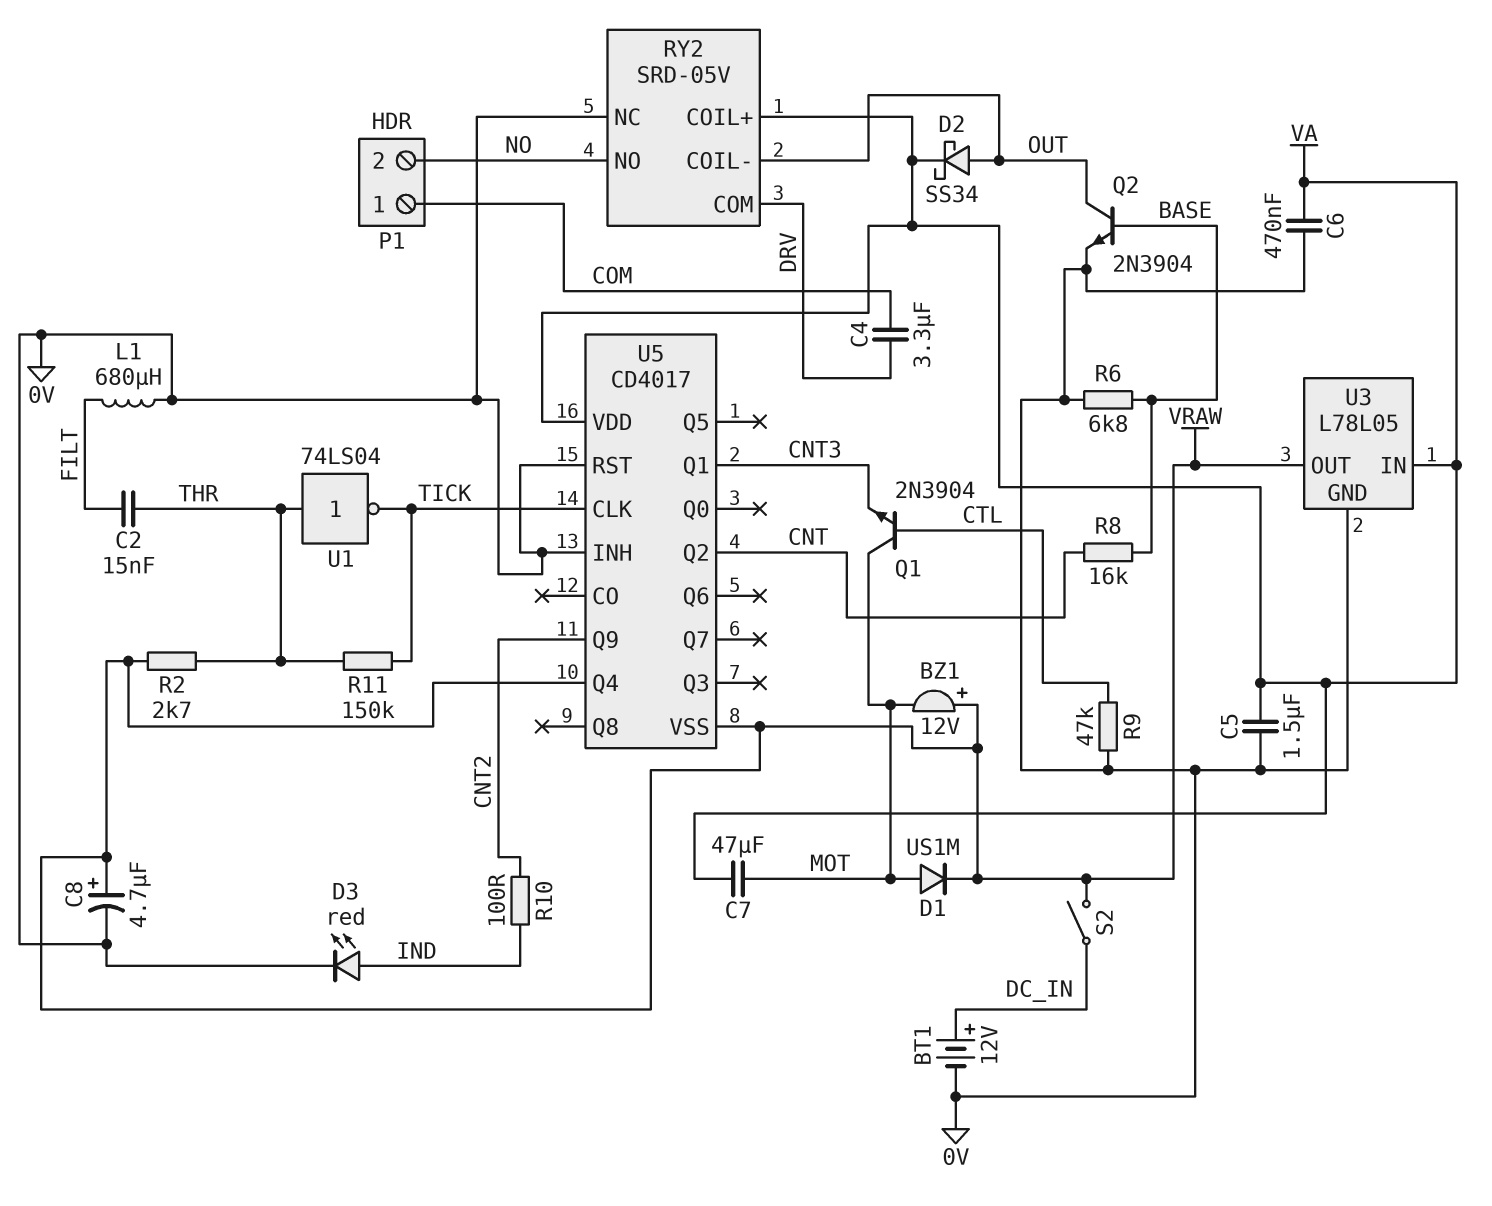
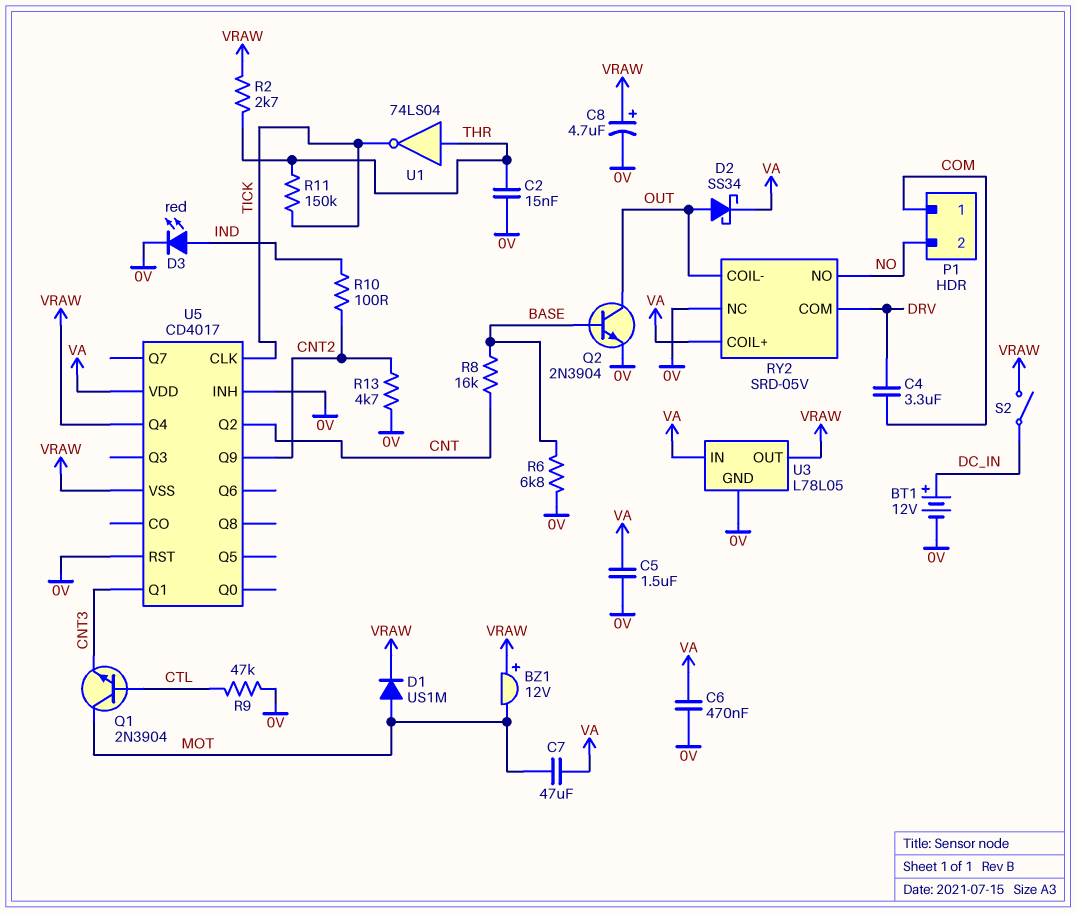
C2: 15nF (FILT, THR) -> 15nF (0V, THR)
L1: 680uH (0V, FILT) -> none
R13: none -> 4.7k (0V, CNT2)

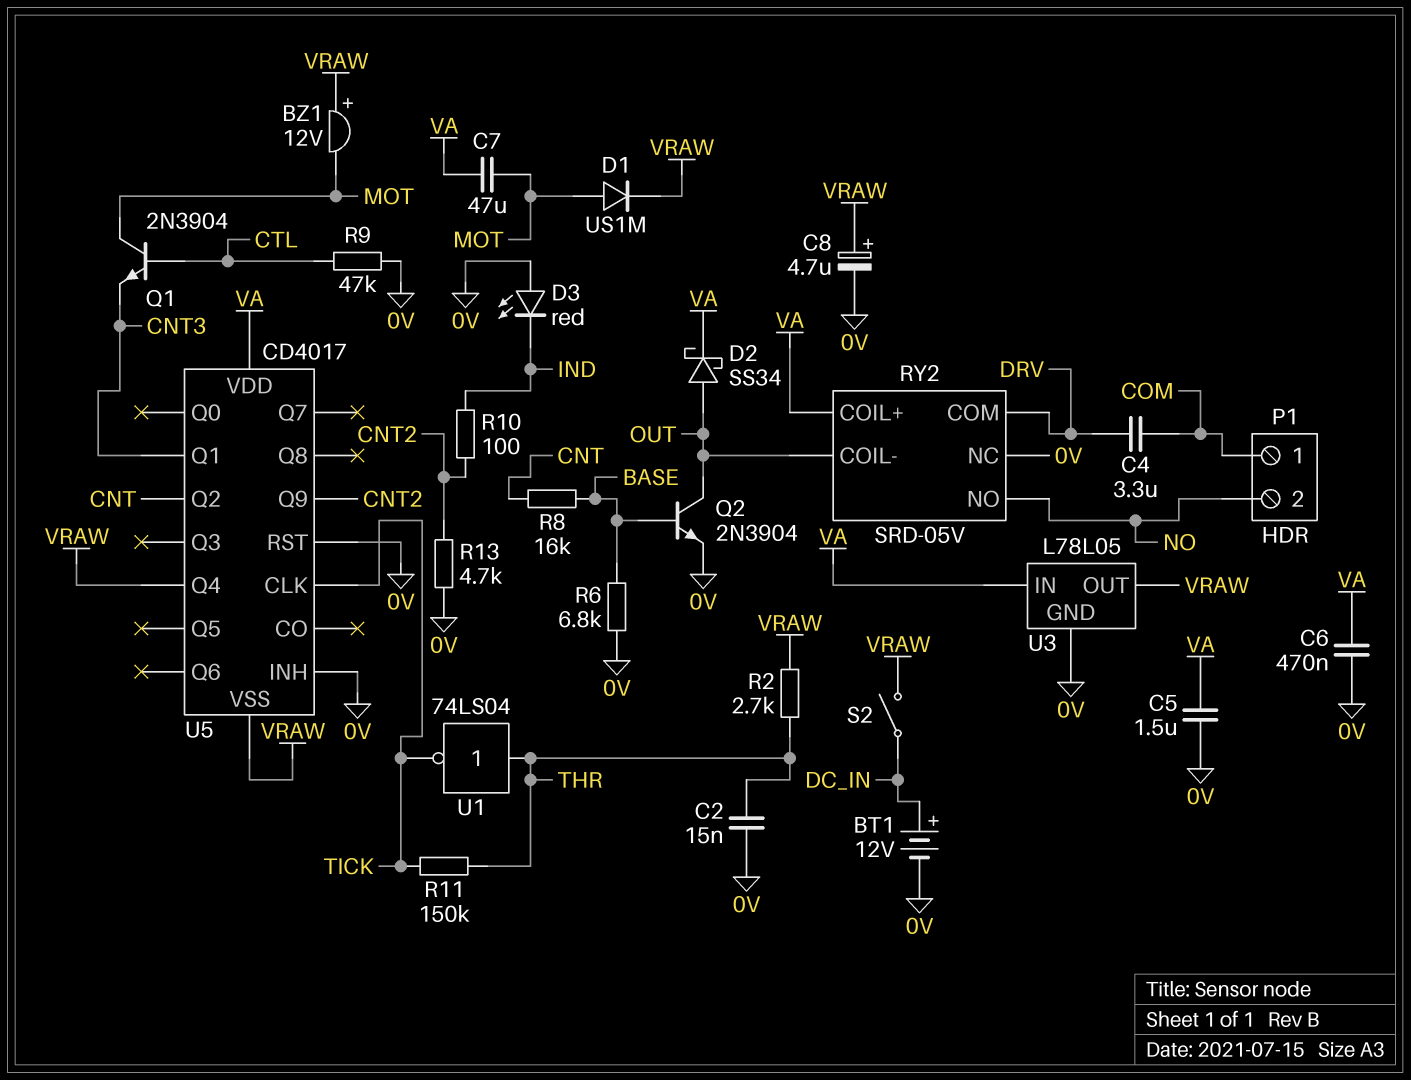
D3: LED red (A IND, K 0V) -> LED red (A 0V, K IND)

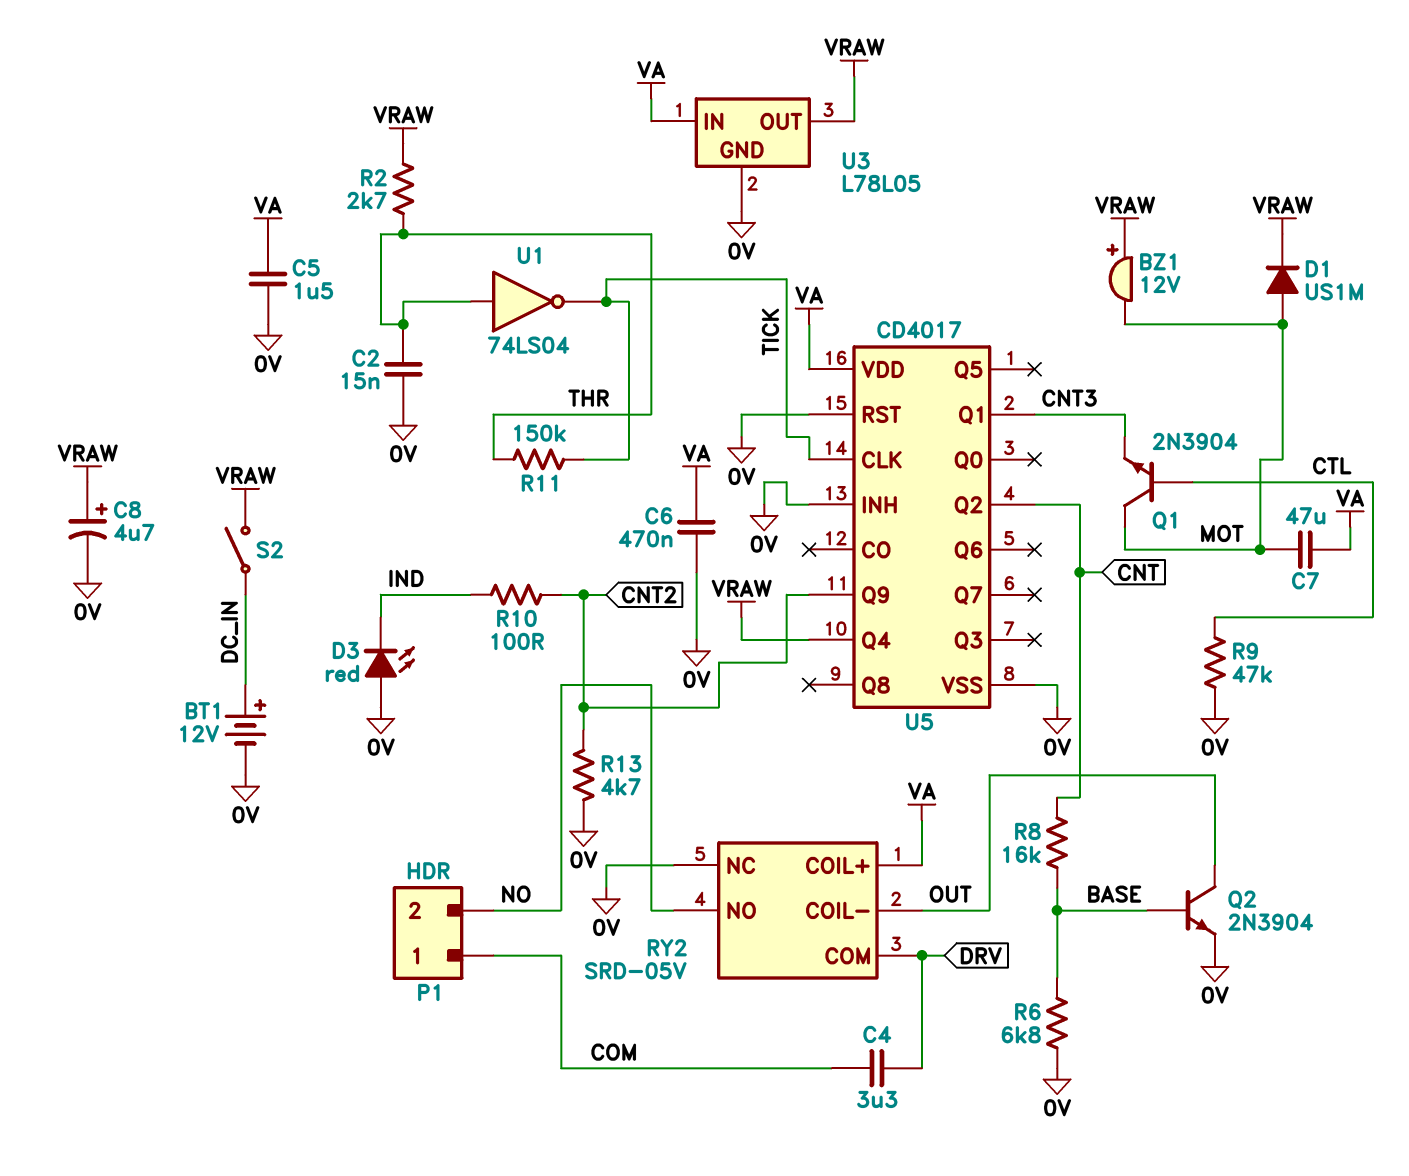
D2: schottky SS34 (A OUT, K VA) -> none
U5 pin VSS: VRAW -> 0V

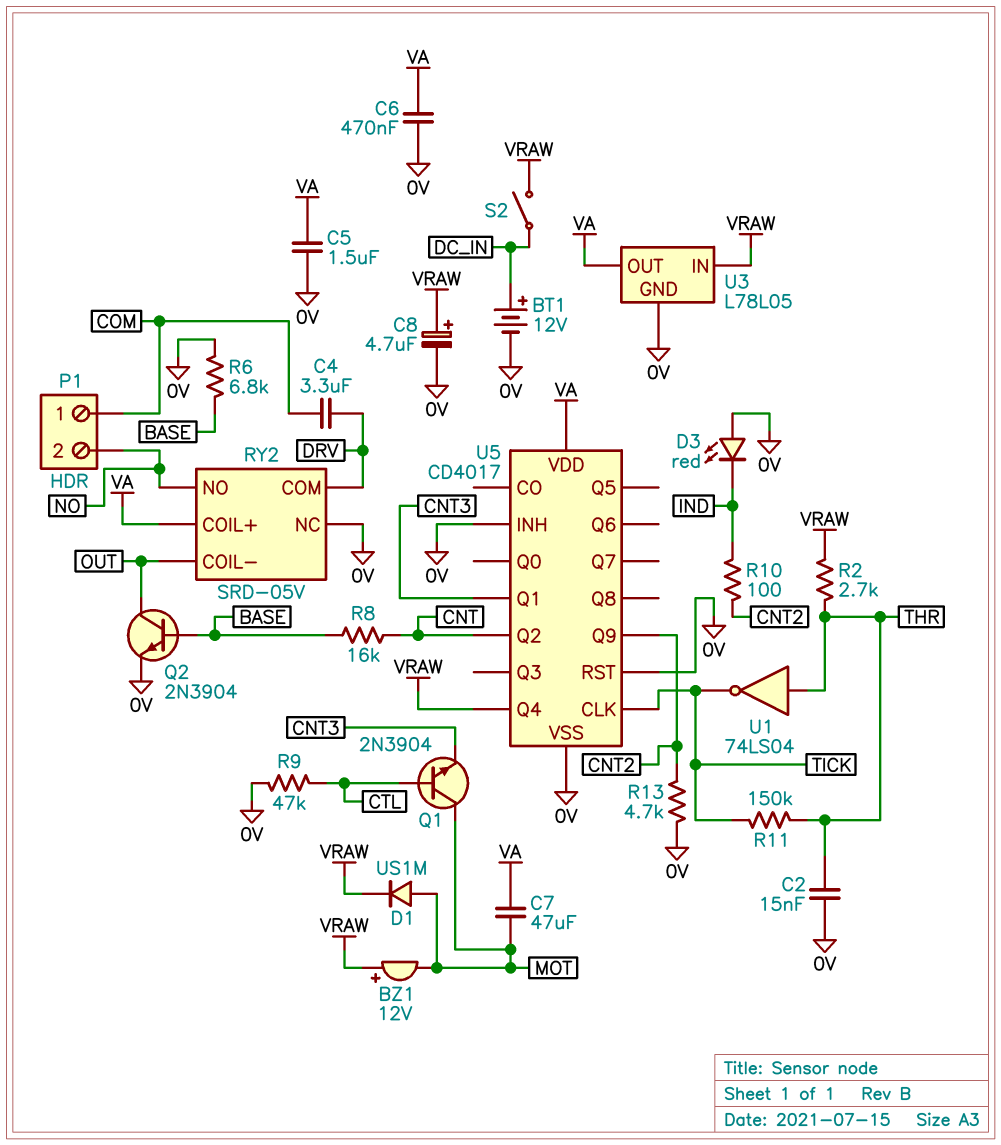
U3 pin IN: VA -> VRAW
U3 pin OUT: VRAW -> VA

